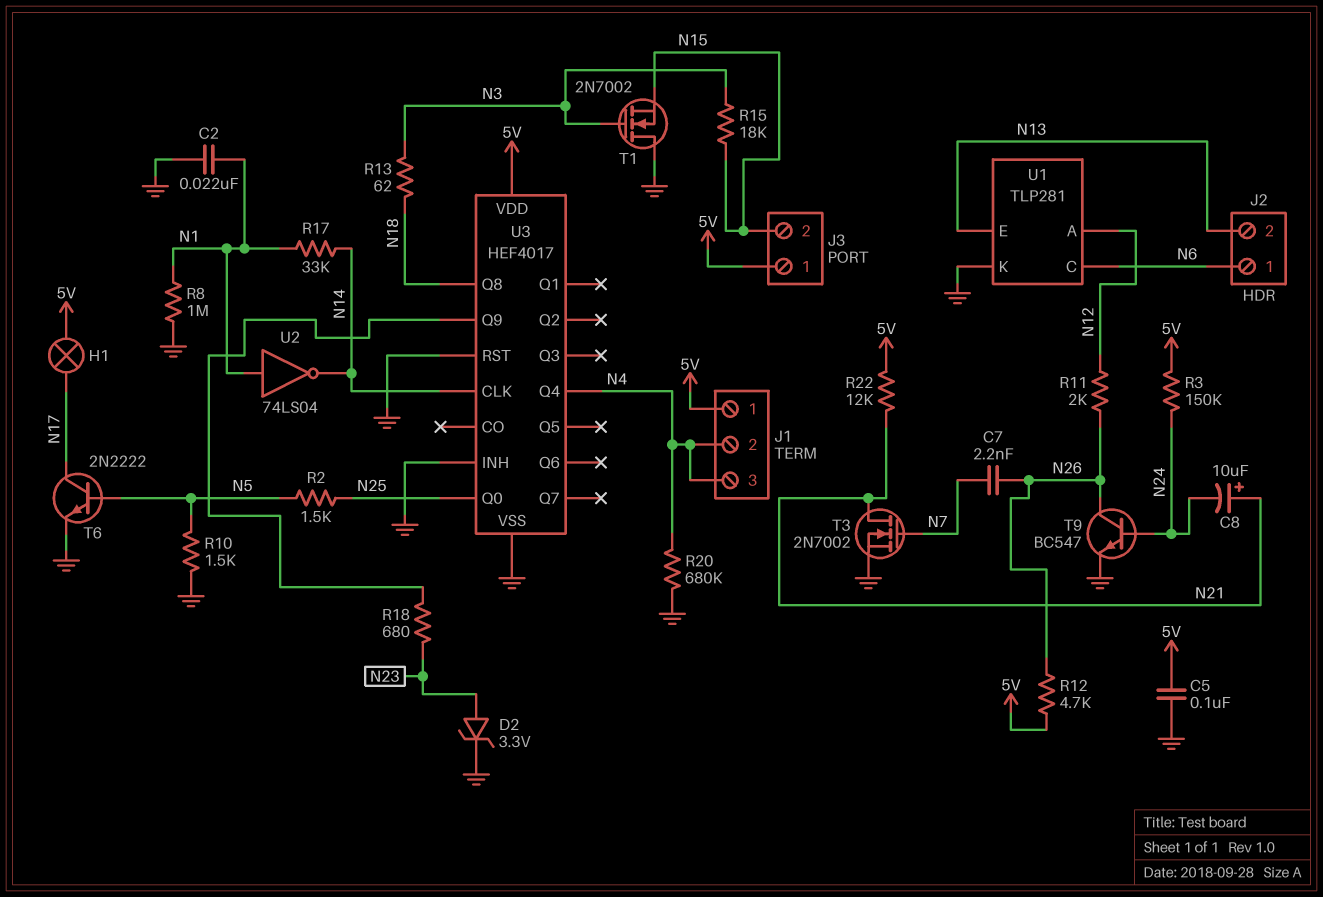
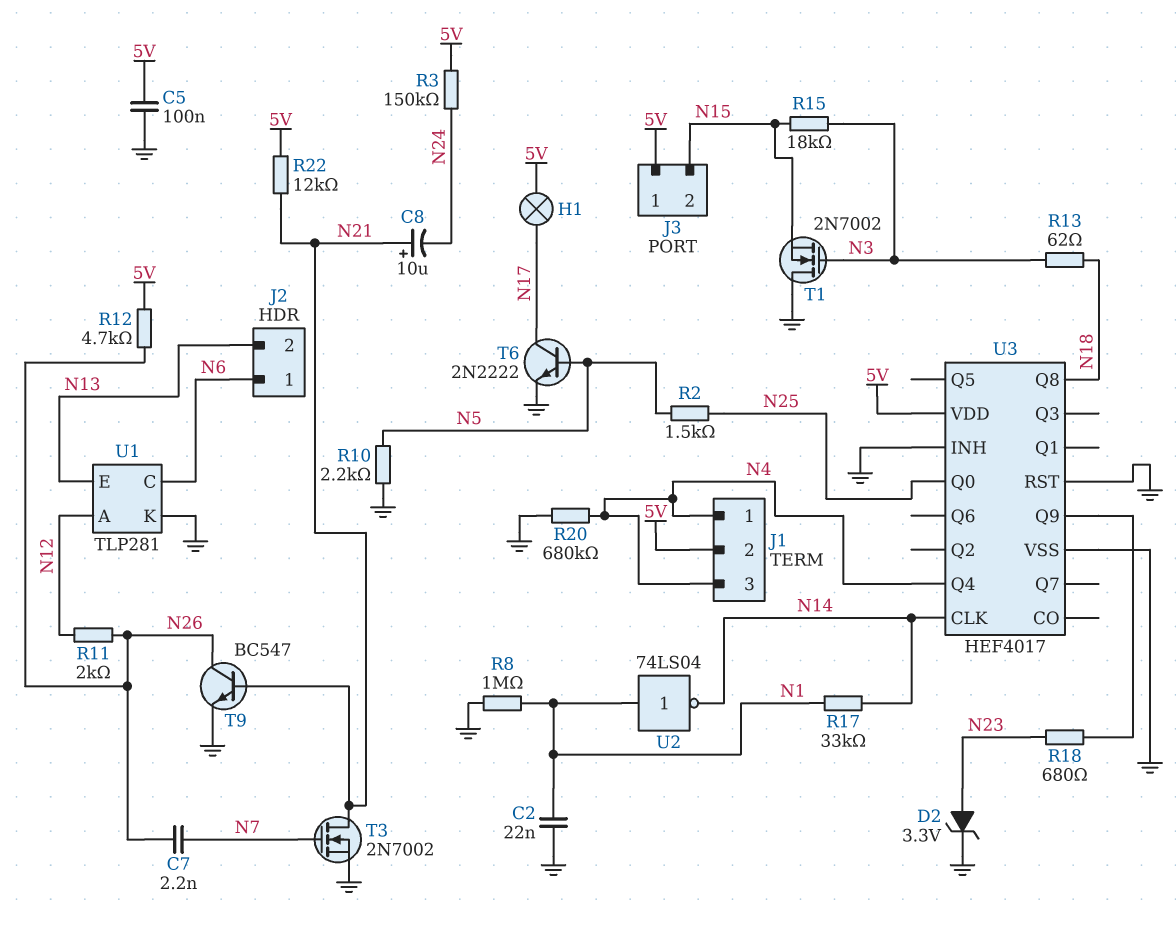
J1 pin 1: 5V -> N4
J1 pin 2: N4 -> 5V
R10: 1.5k (GND, N5) -> 2.2k (GND, N5)
T9: NPN BC547 (B N24, C N26, E GND) -> NPN BC547 (B N21, C N26, E GND)

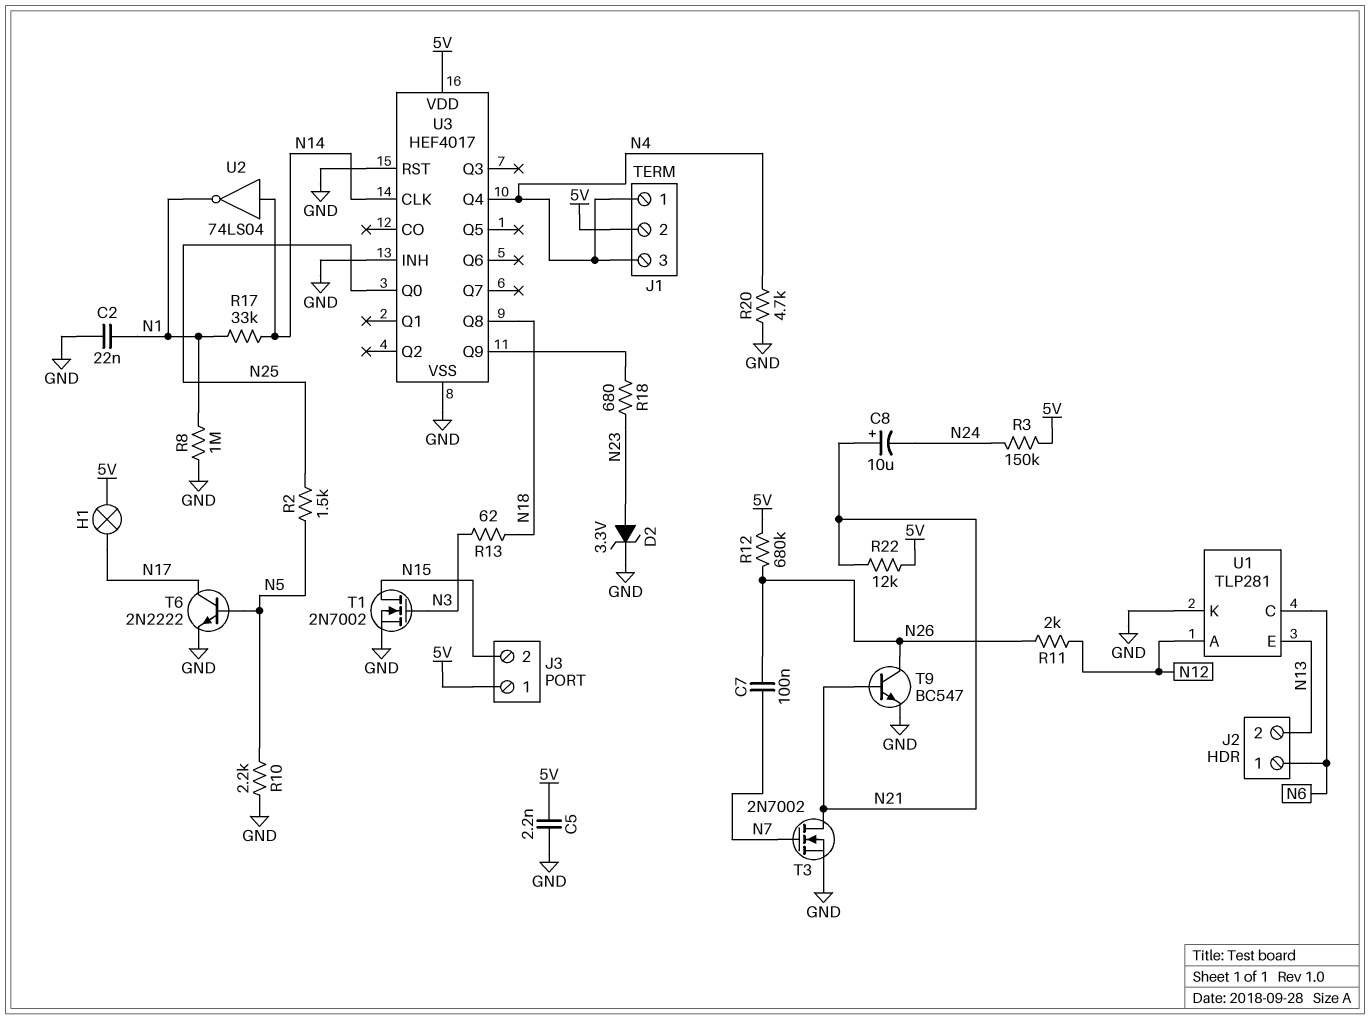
C5: 100nF (5V, GND) -> 2.2nF (5V, GND)
C7: 2.2nF (N7, N26) -> 100nF (N7, N26)
R12: 4.7k (5V, N26) -> 680k (5V, N26)
R15: 18k (N3, N15) -> none
R20: 680k (GND, N4) -> 4.7k (GND, N4)
T1: NMOS 2N7002 (G N3, D GND, S N15) -> NMOS 2N7002 (G N3, D N15, S GND)
U2: NOT 74LS04 (in N1, out N14) -> NOT 74LS04 (in N14, out N1)

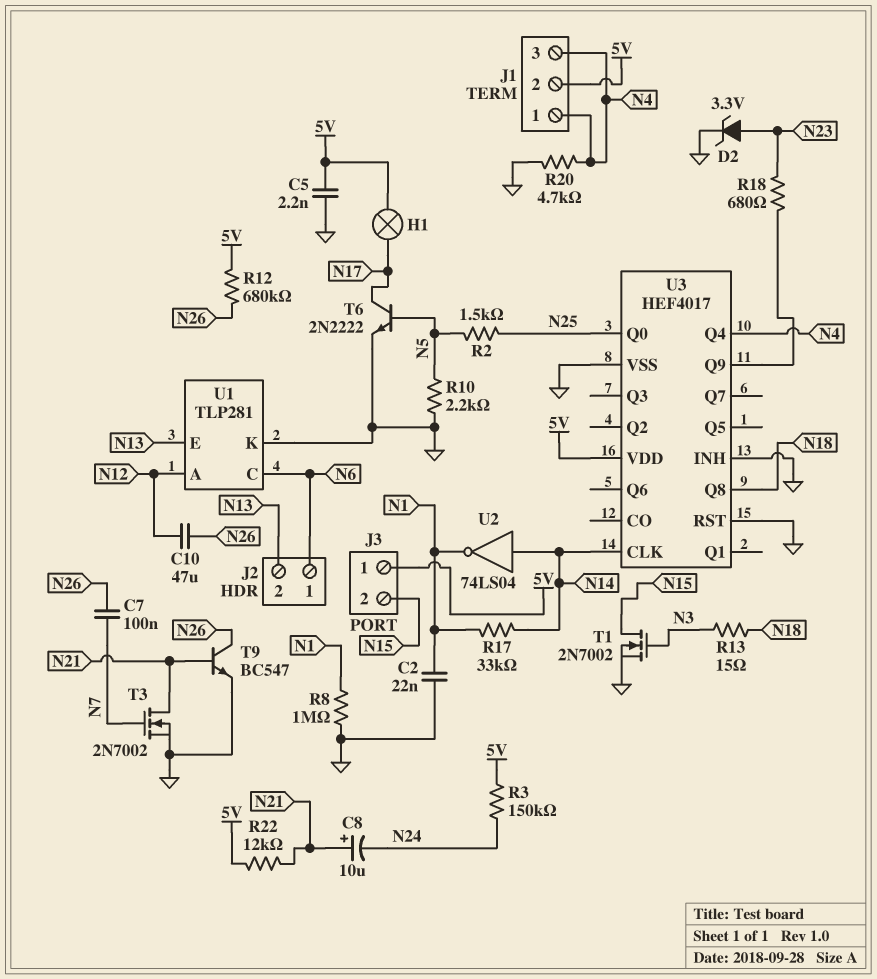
C10: none -> 47uF (N12, N26)
R11: 2k (N12, N26) -> none
R13: 62 (N3, N18) -> 15 (N3, N18)

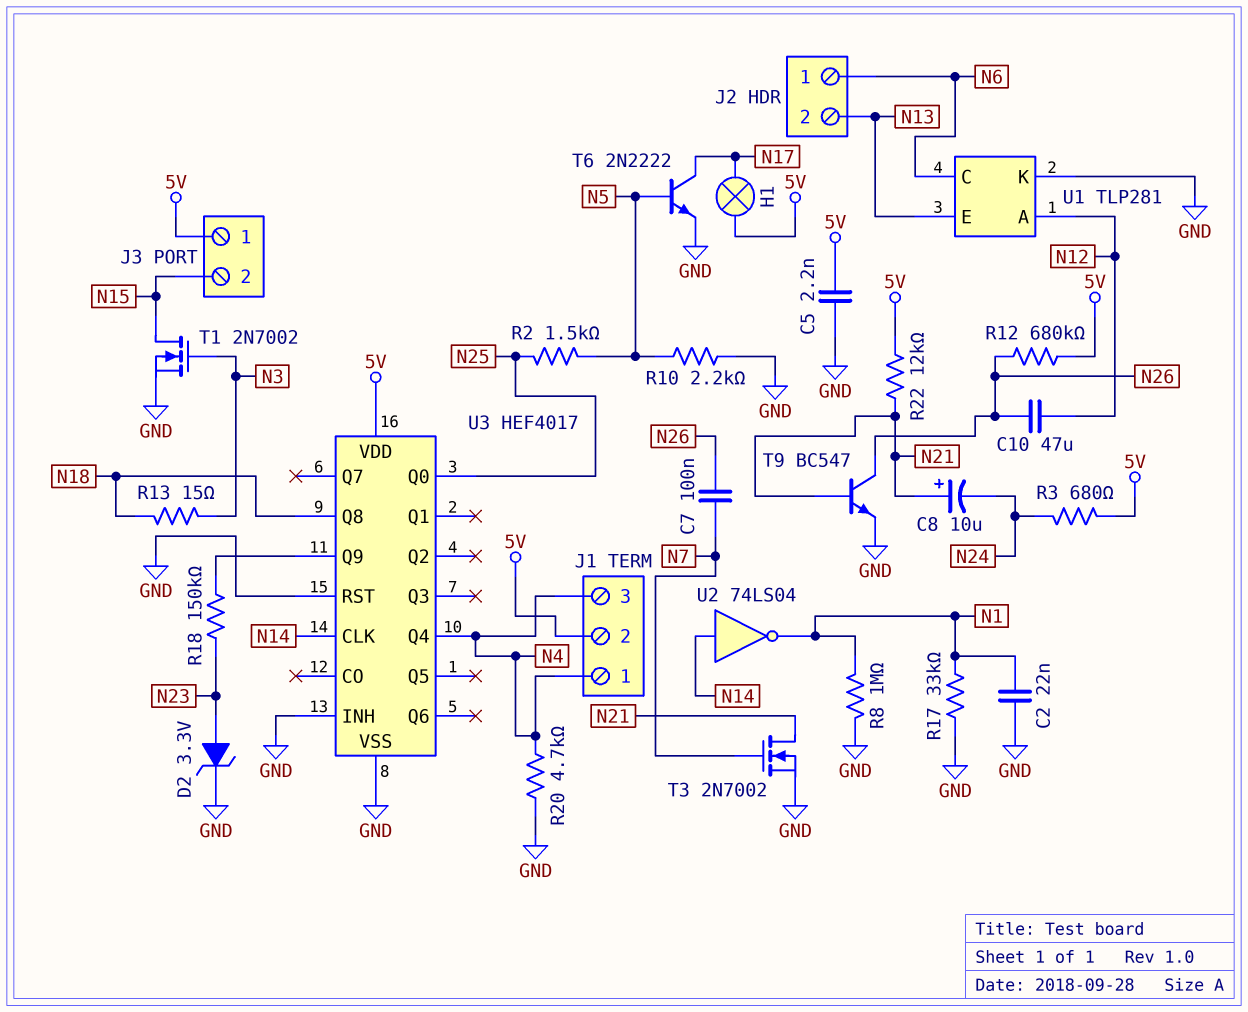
R3: 150k (5V, N24) -> 680 (5V, N24)
R17: 33k (N1, N14) -> 33k (GND, N1)
R18: 680 (N23, U3/Q9) -> 150k (N23, U3/Q9)

